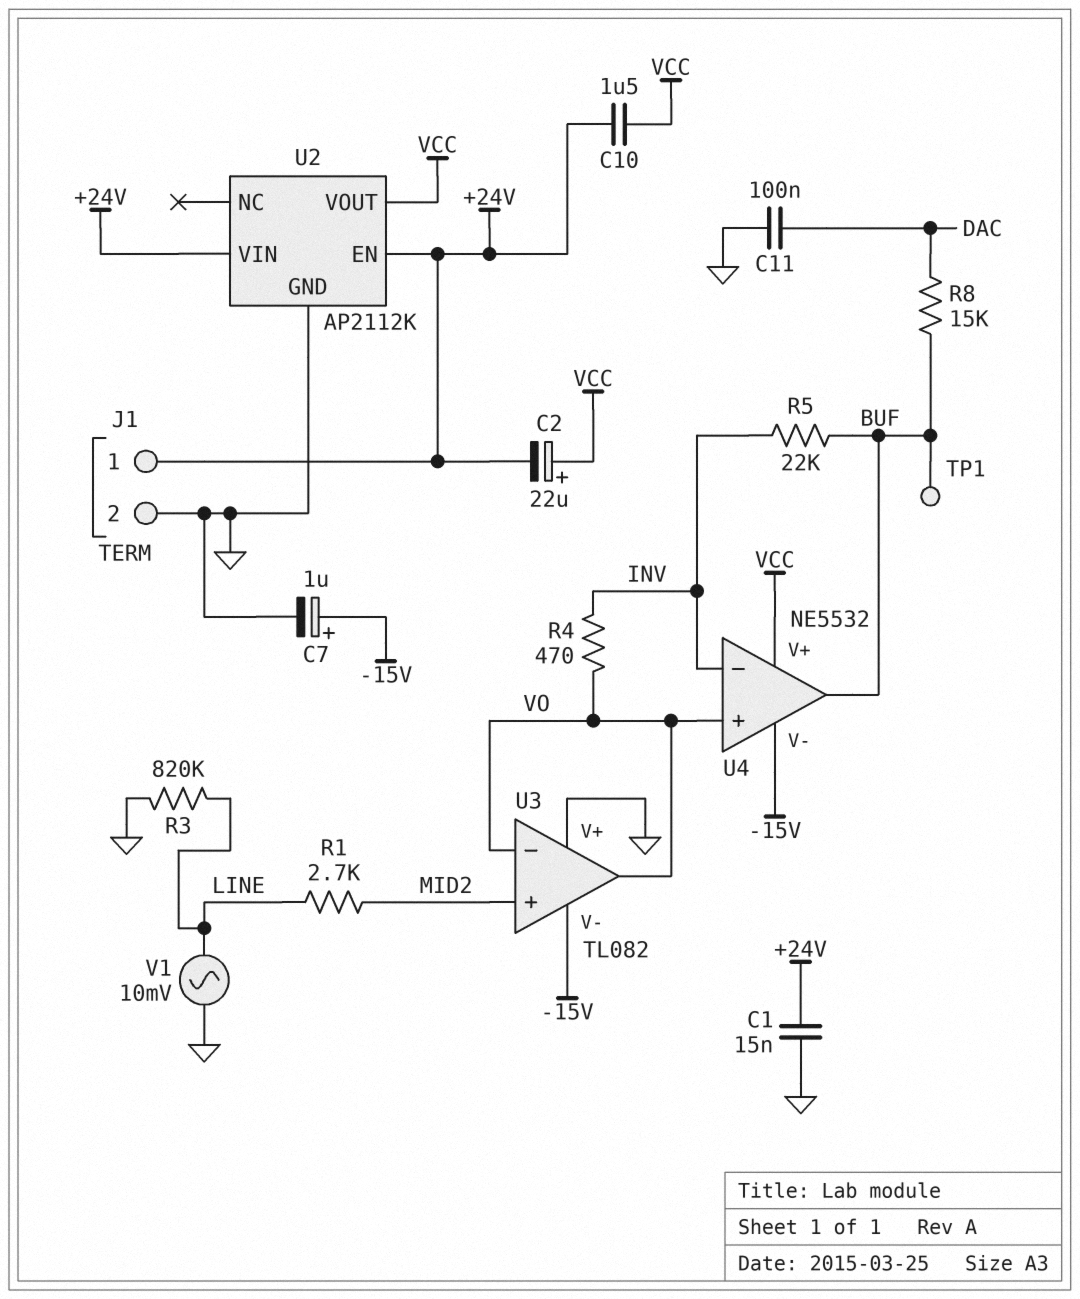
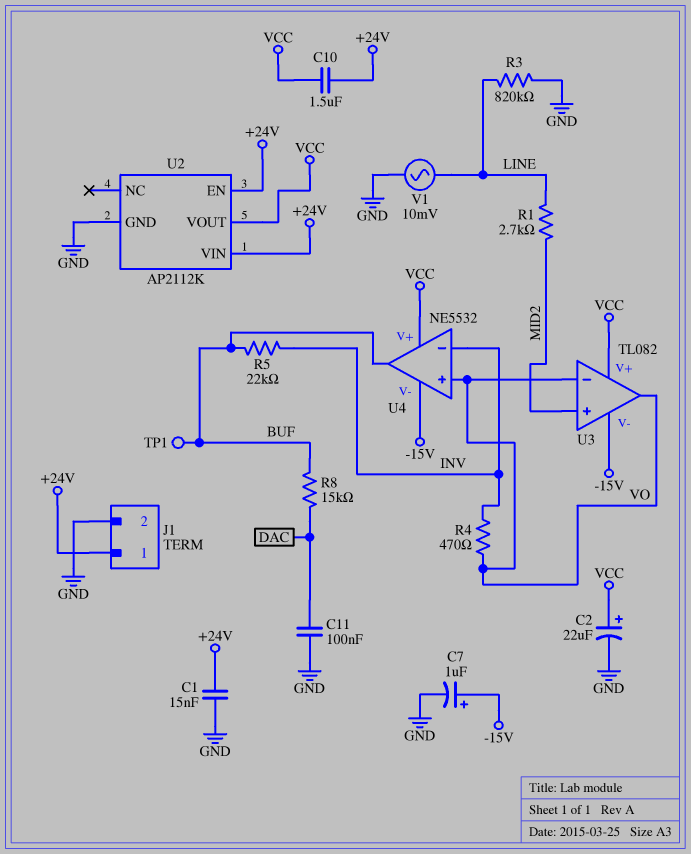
C2: 22uF (plus VCC, minus +24V) -> 22uF (plus VCC, minus GND)
U3 pin V+: GND -> VCC

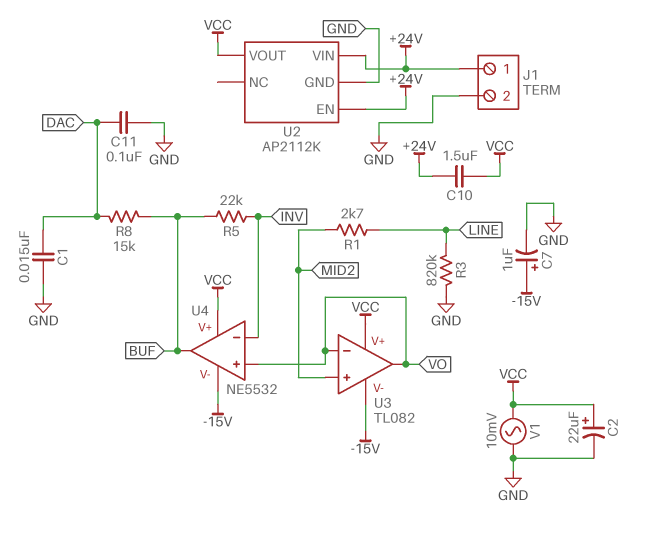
C1: 15nF (+24V, GND) -> 15nF (DAC, GND)
R4: 470 (INV, VO) -> none
TP1: test point (BUF) -> none
V1: AC 10mV (GND, LINE) -> AC 10mV (GND, VCC)

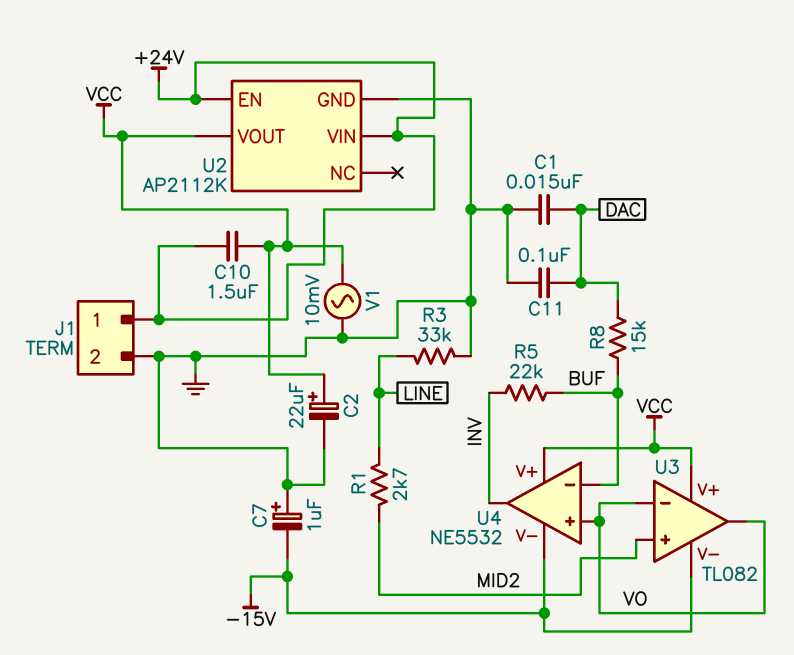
C7: 1uF (plus -15V, minus GND) -> 1uF (plus GND, minus -15V)
R3: 820k (GND, LINE) -> 33k (GND, LINE)
U4 pin in-: INV -> BUF
U4 pin out: BUF -> INV

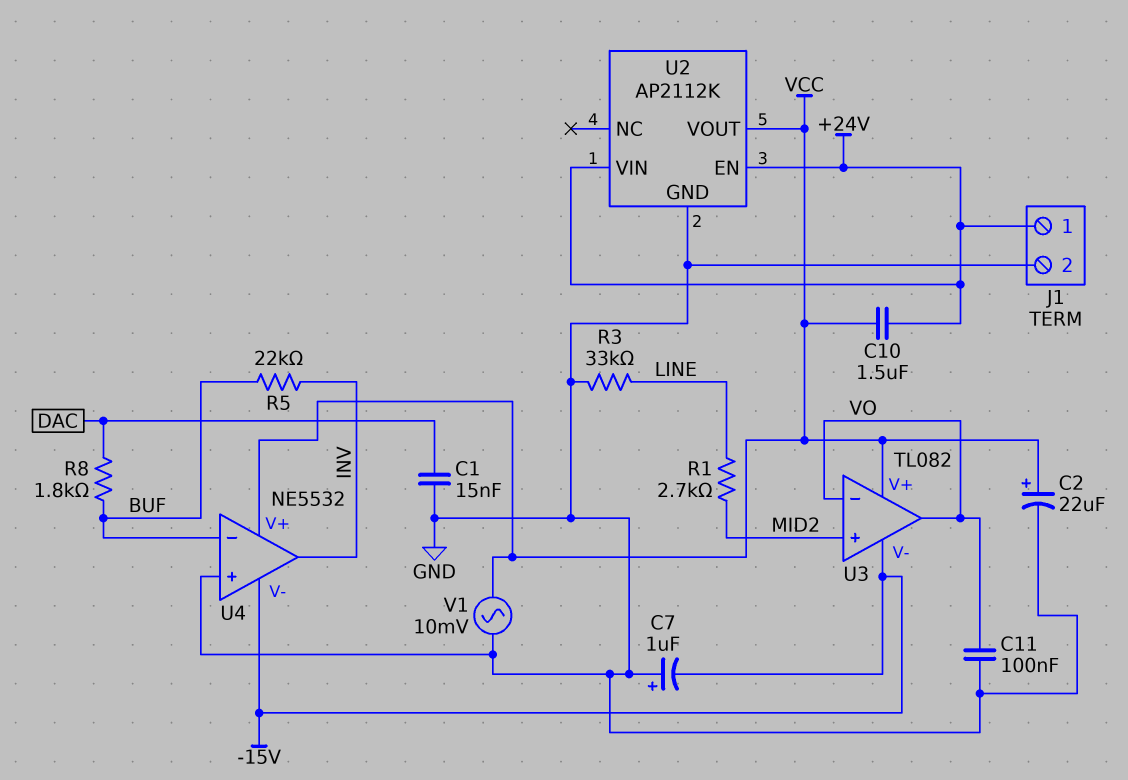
C11: 100nF (DAC, GND) -> 100nF (GND, VO)
R8: 15k (BUF, DAC) -> 1.8k (BUF, DAC)
U4 pin in+: VO -> GND

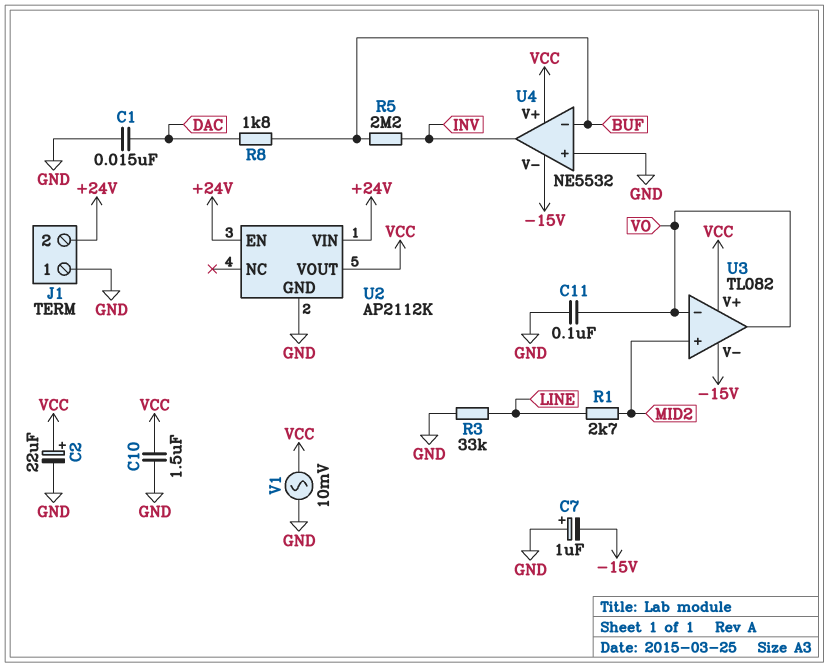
C10: 1.5uF (+24V, VCC) -> 1.5uF (GND, VCC)
J1 pin 1: +24V -> GND
J1 pin 2: GND -> +24V
R5: 22k (BUF, INV) -> 2.2M (BUF, INV)

